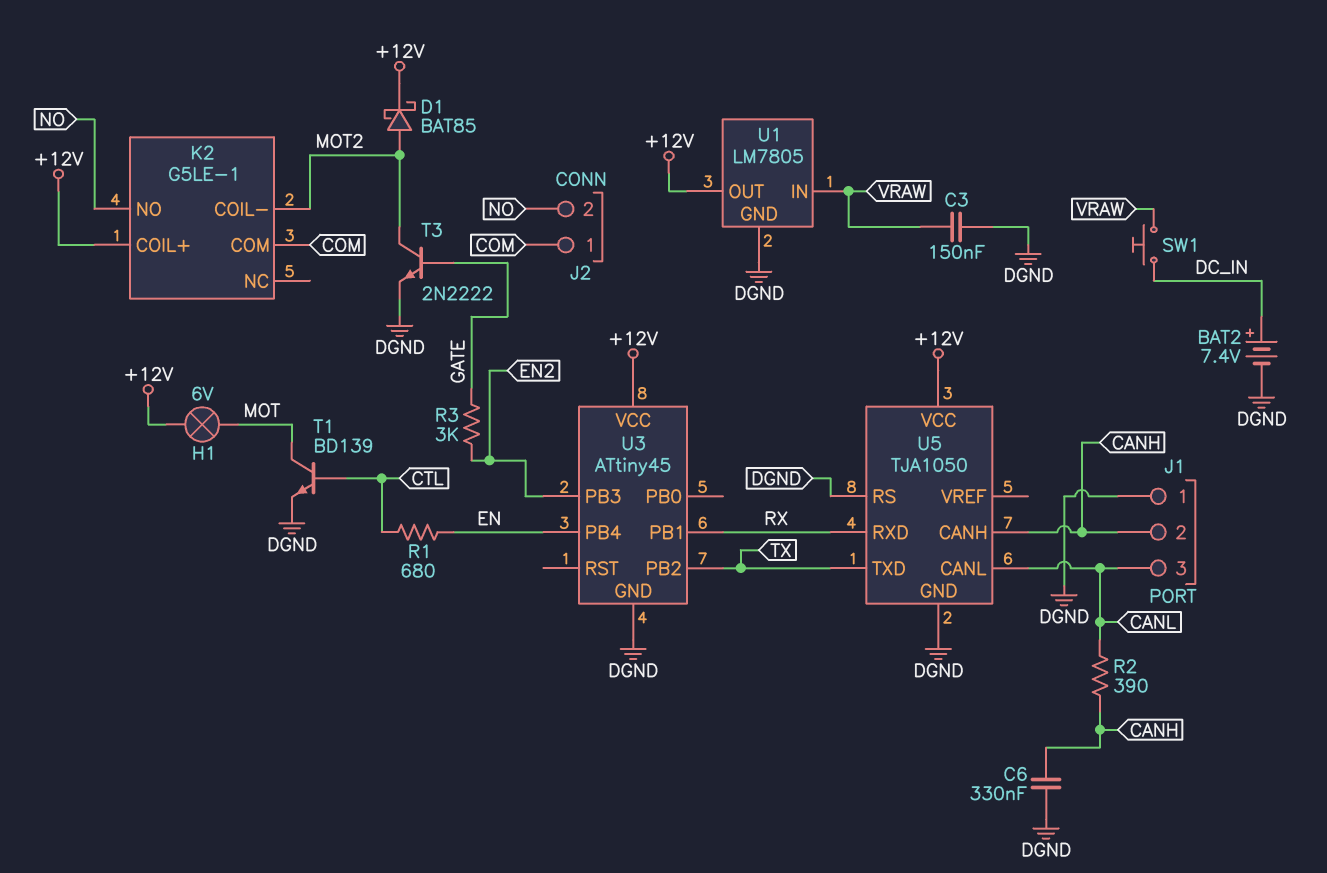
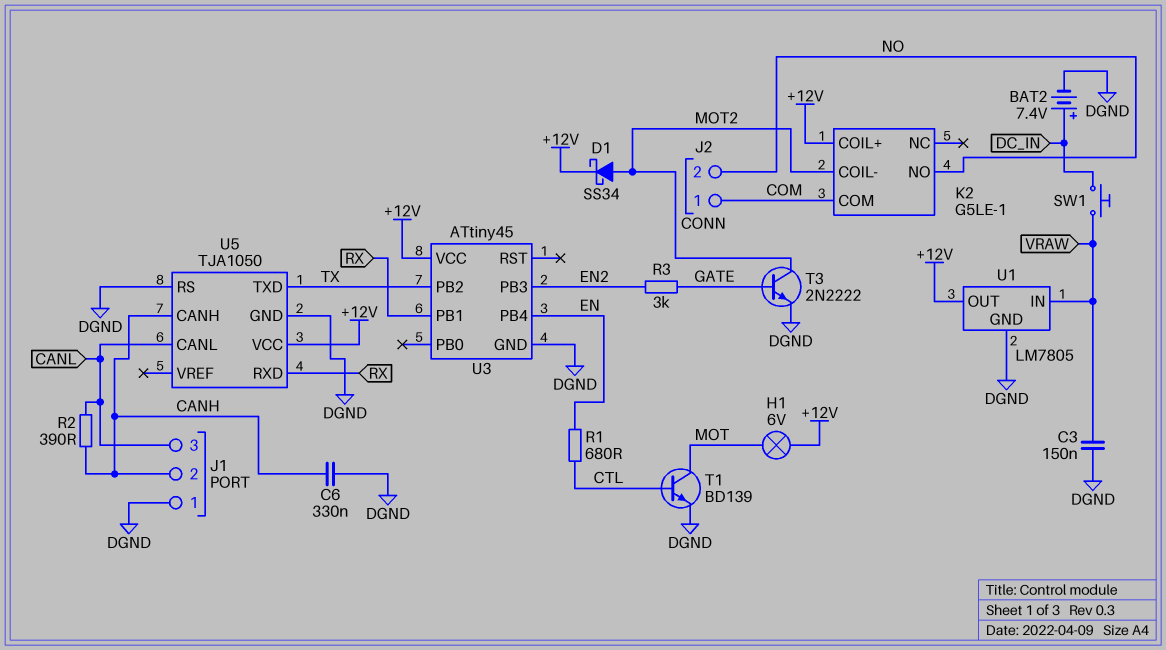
D1: schottky BAT85 (A MOT2, K +12V) -> schottky SS34 (A MOT2, K +12V)

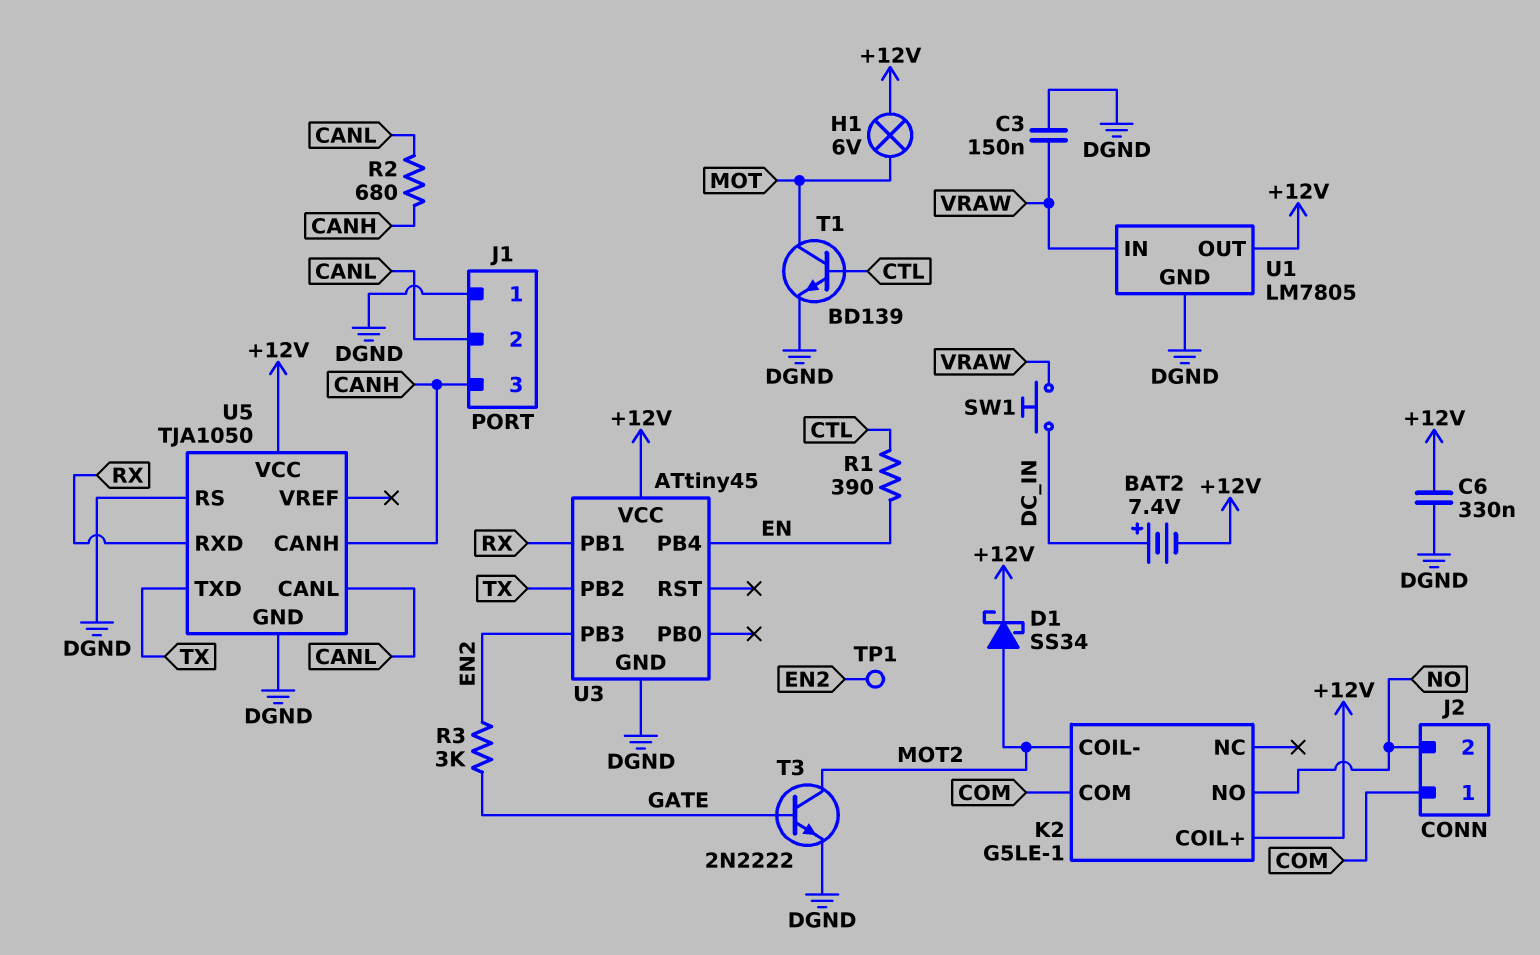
BAT2: 7.4V (plus DC_IN, minus DGND) -> 7.4V (plus DC_IN, minus +12V)
C6: 330nF (CANH, DGND) -> 330nF (+12V, DGND)
J1 pin 2: CANH -> CANL
J1 pin 3: CANL -> CANH
R1: 680 (CTL, EN) -> 390 (CTL, EN)
R2: 390 (CANH, CANL) -> 680 (CANH, CANL)
TP1: none -> test point (EN2)

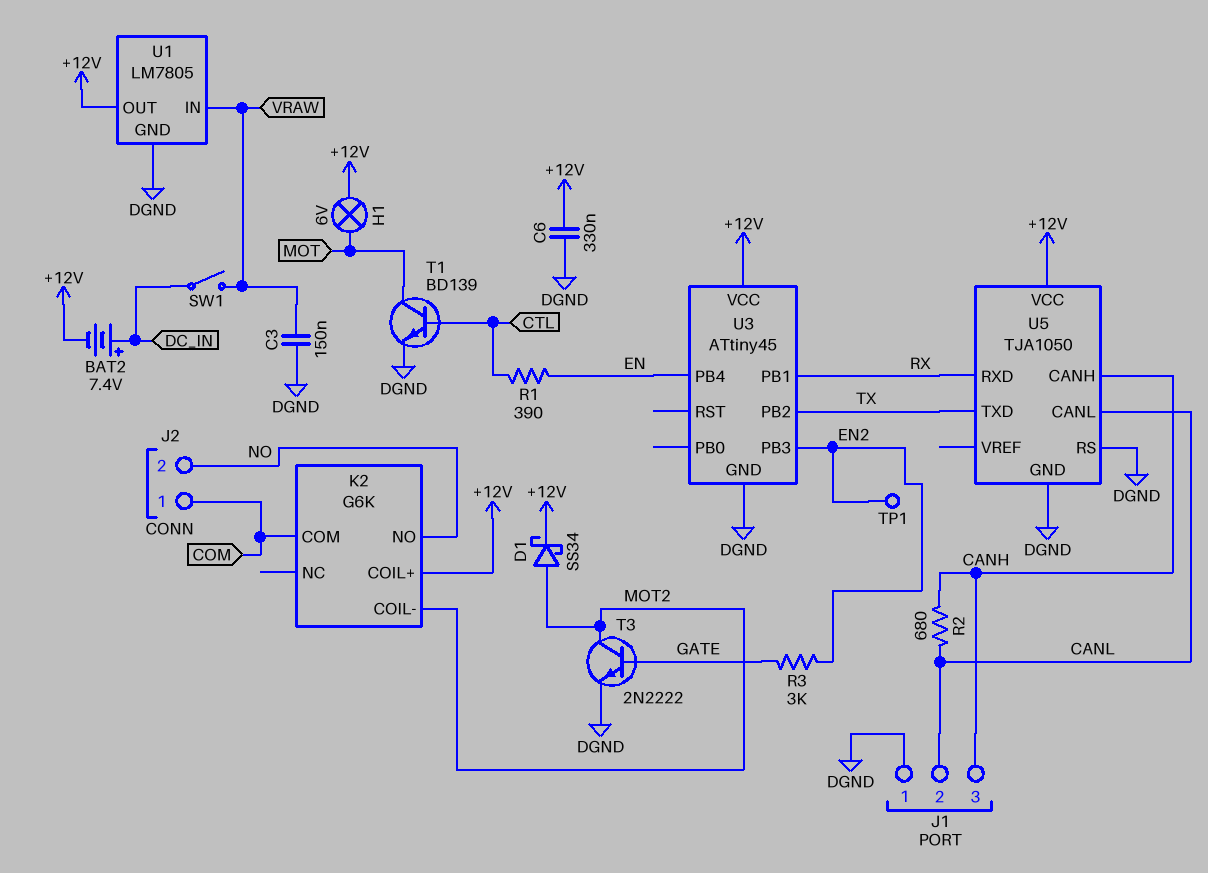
K2: G5LE-1 -> G6K
SW1: button (DC_IN, VRAW) -> switch (DC_IN, VRAW)

